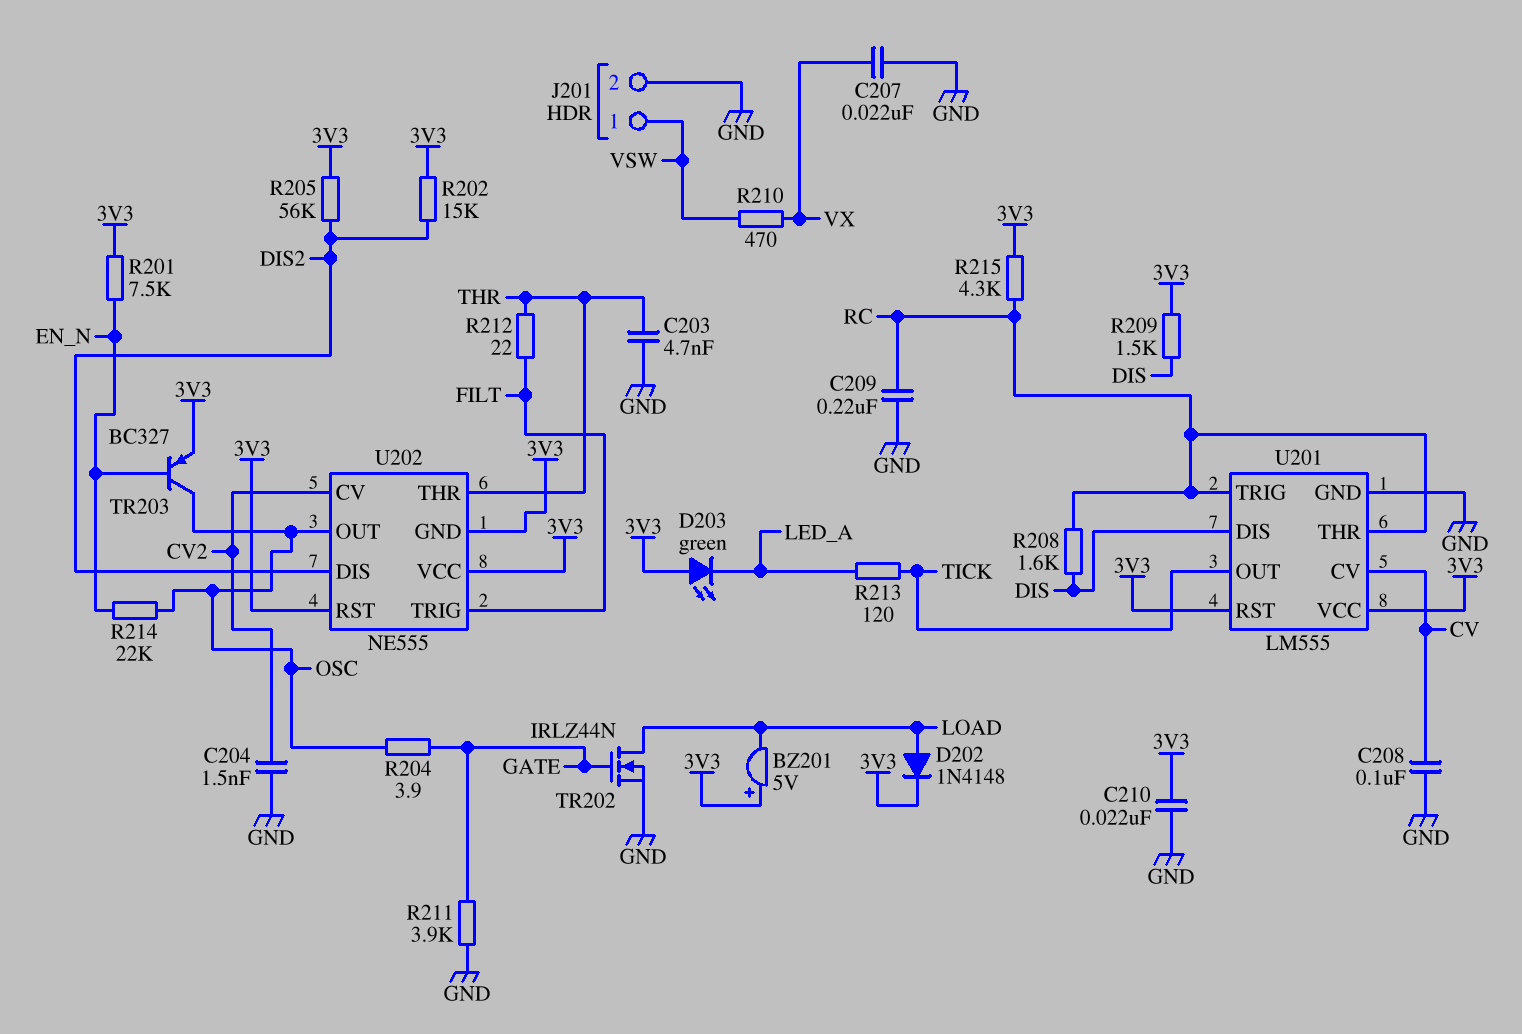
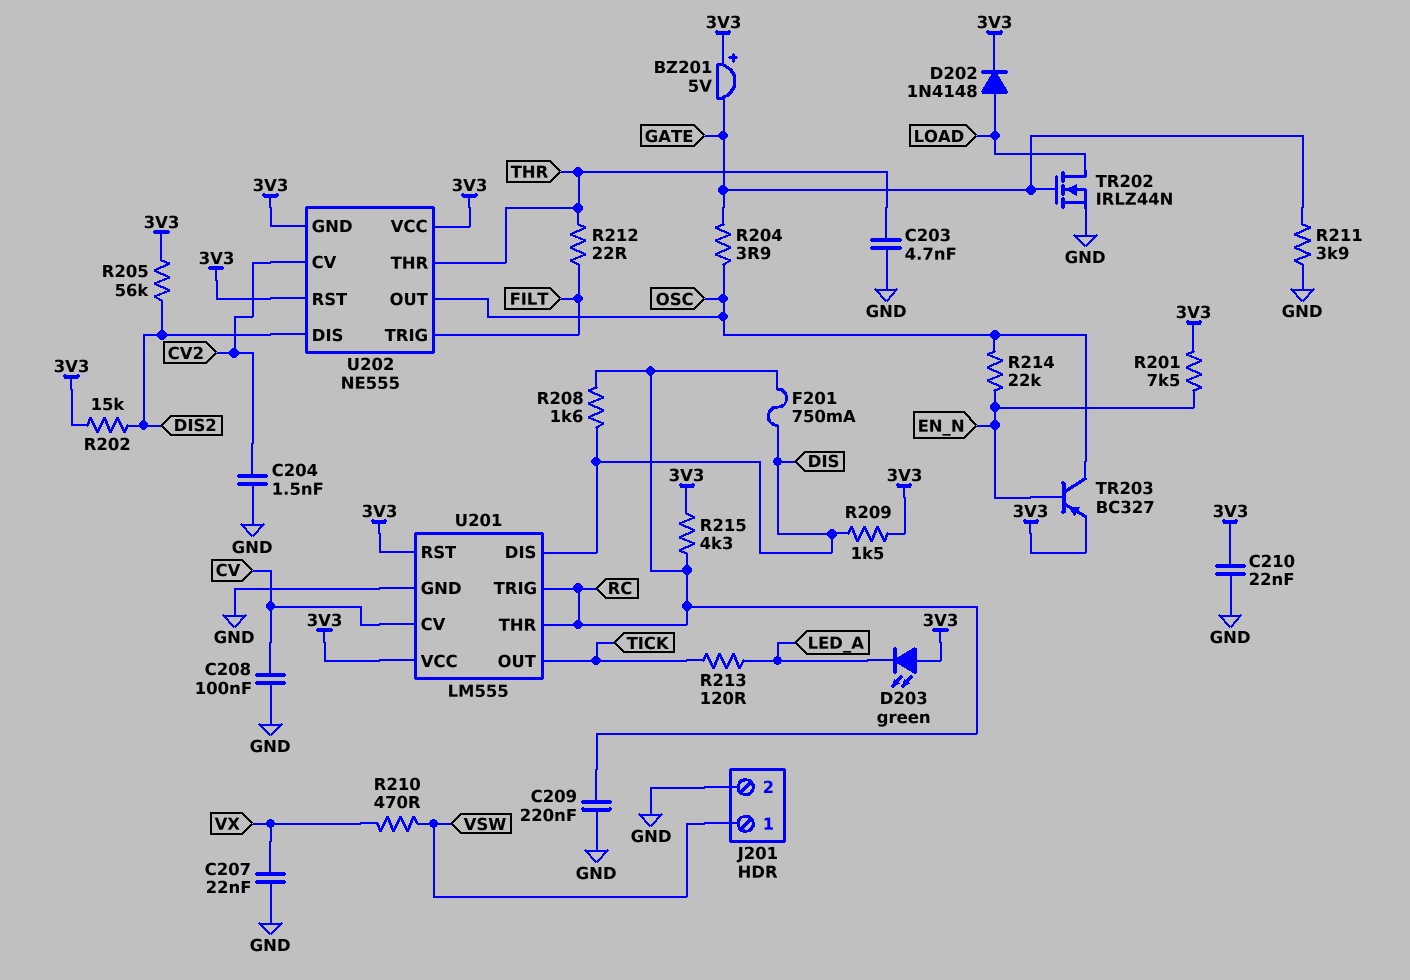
BZ201: buzzer 5V (plus 3V3, minus LOAD) -> buzzer 5V (plus 3V3, minus GATE)
F201: none -> 750mA (DIS, RC)

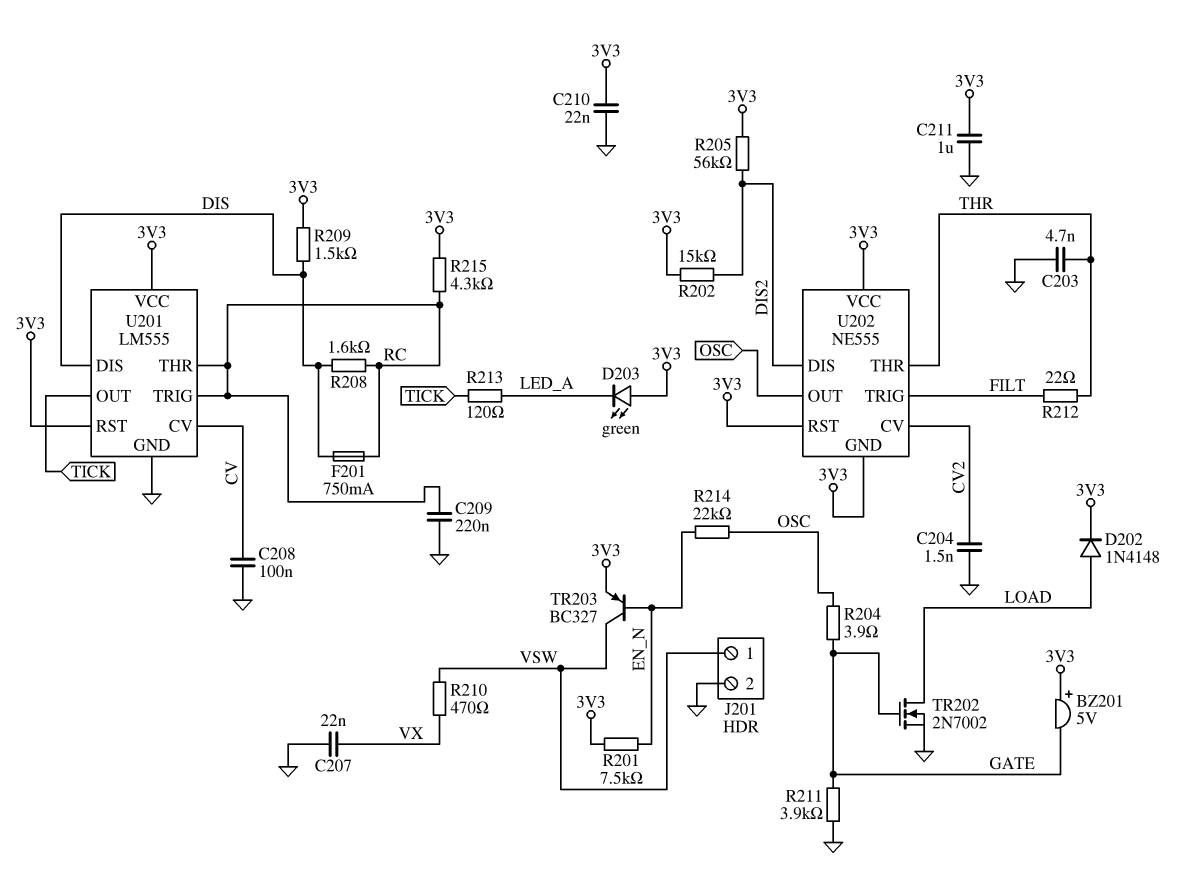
C211: none -> 1uF (3V3, GND)
TR202: NMOS IRLZ44N (G GATE, D LOAD, S GND) -> NMOS 2N7002 (G GATE, D LOAD, S GND)
TR203: PNP BC327 (B EN_N, C OSC, E 3V3) -> PNP BC327 (B EN_N, C VSW, E 3V3)

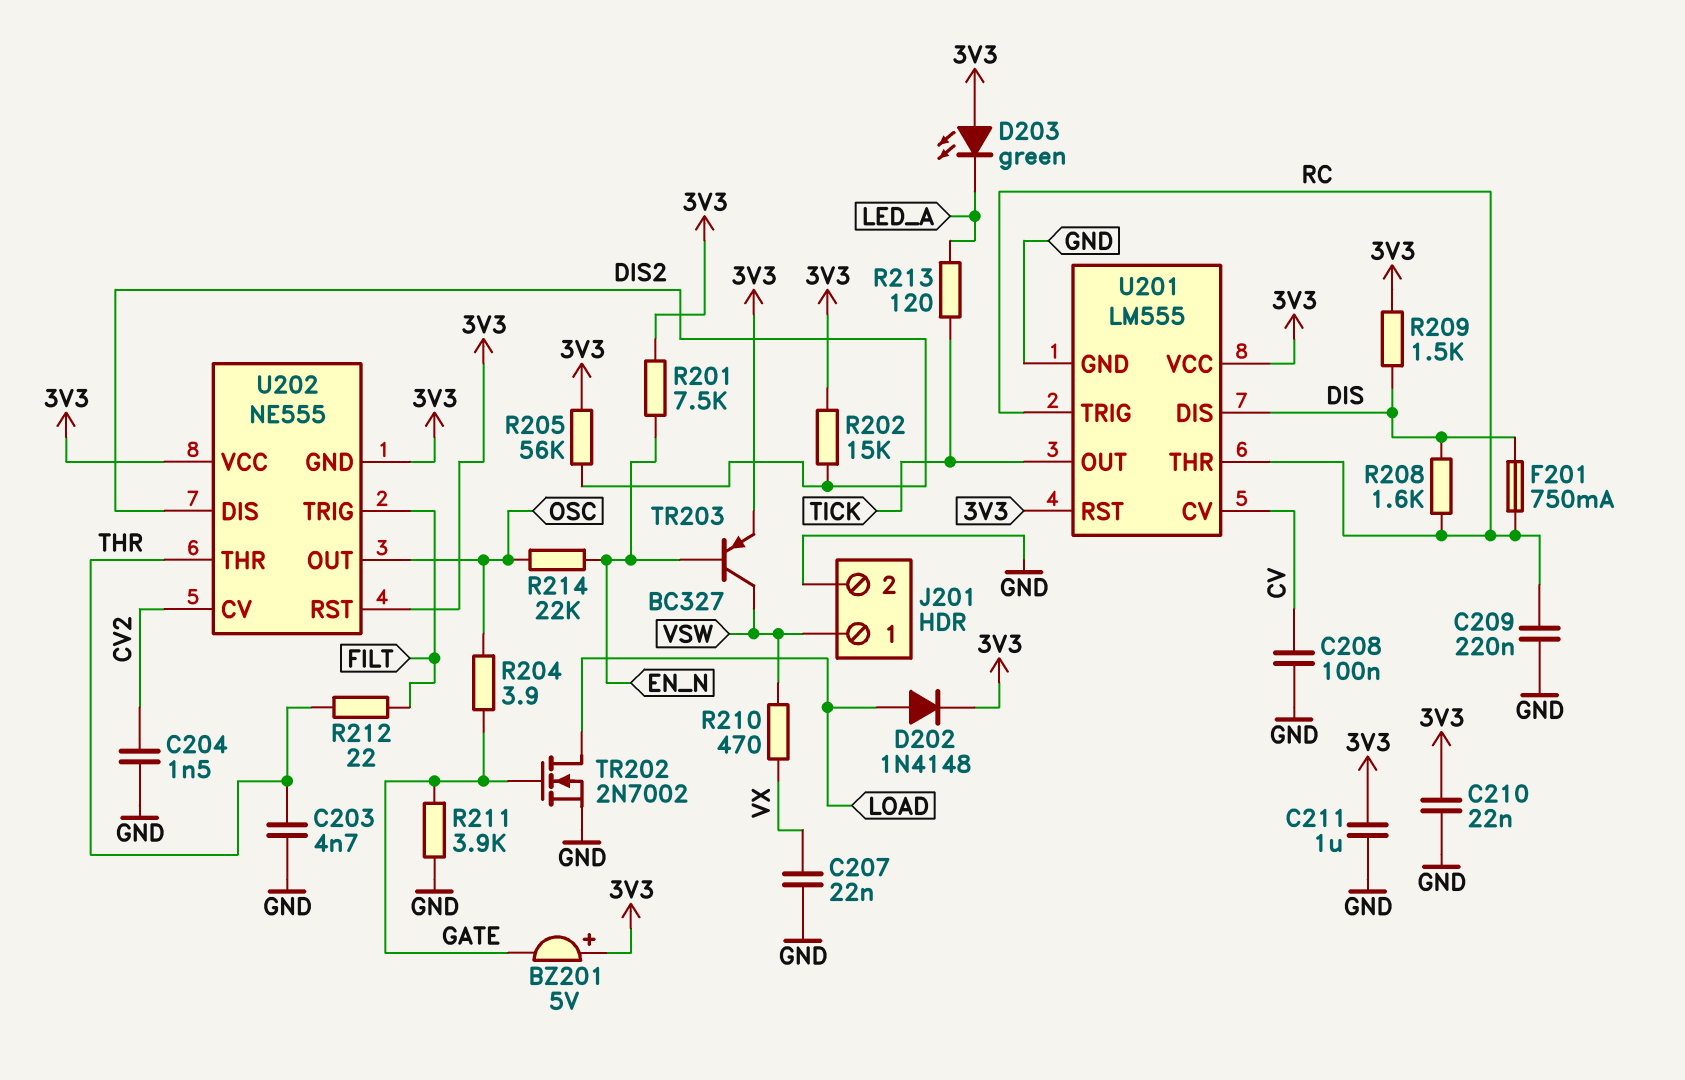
R215: 4.3k (3V3, RC) -> none

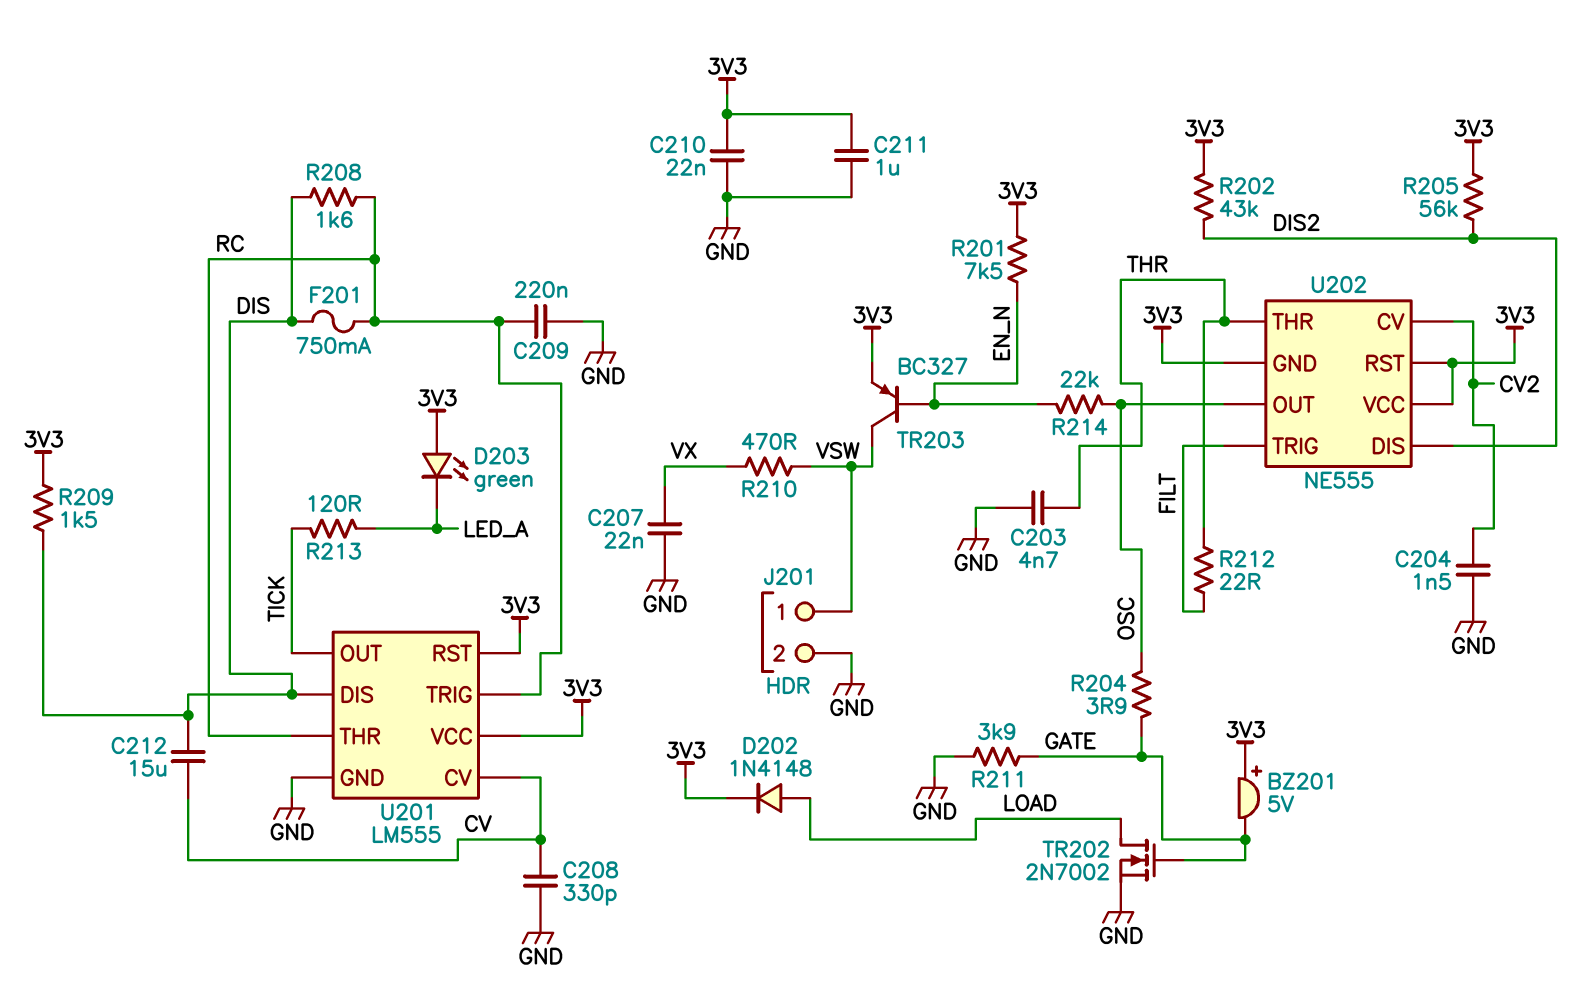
C208: 100nF (CV, GND) -> 330pF (CV, GND)
C212: none -> 15uF (CV, DIS)
R202: 15k (3V3, DIS2) -> 43k (3V3, DIS2)

